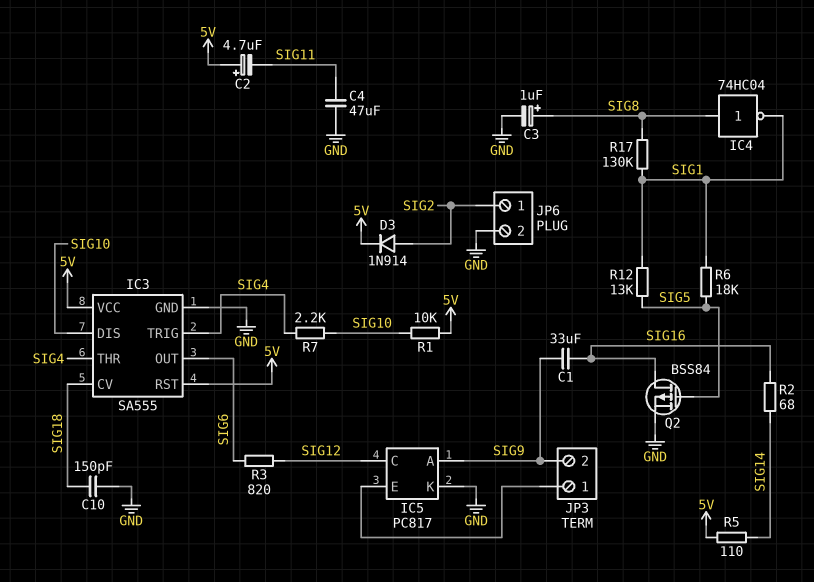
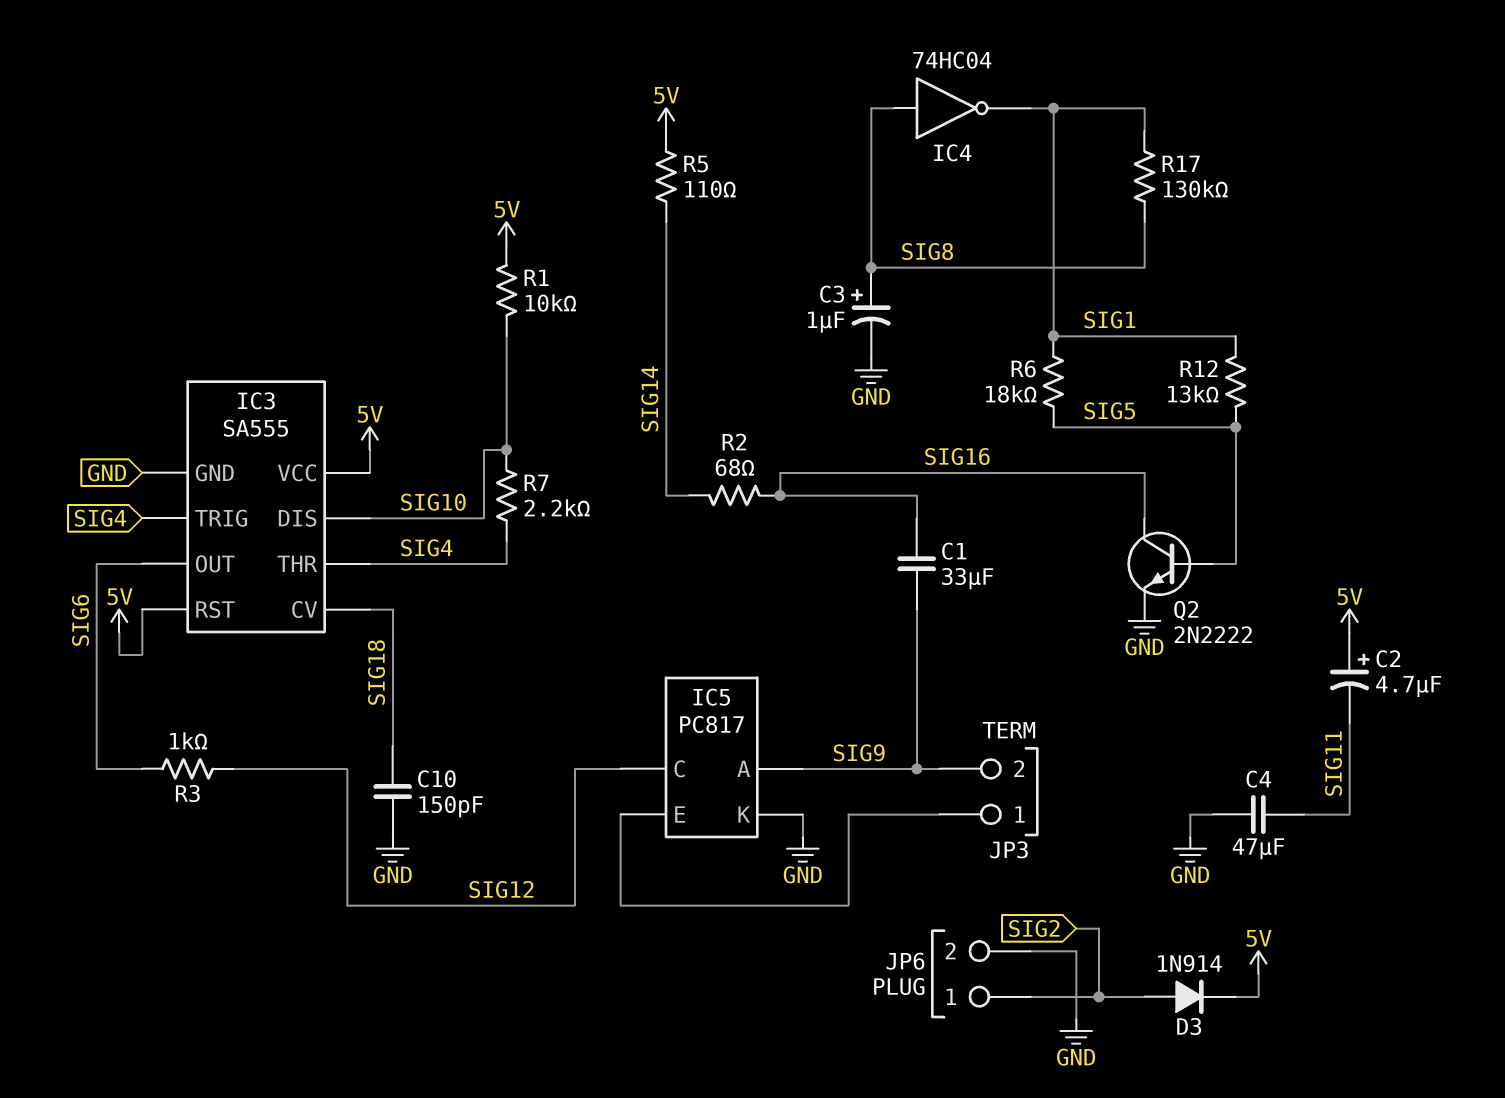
Q2: PMOS BSS84 (G SIG5, D SIG16, S GND) -> NPN 2N2222 (B SIG5, C SIG16, E GND)
R3: 820 (SIG6, SIG12) -> 1k (SIG6, SIG12)

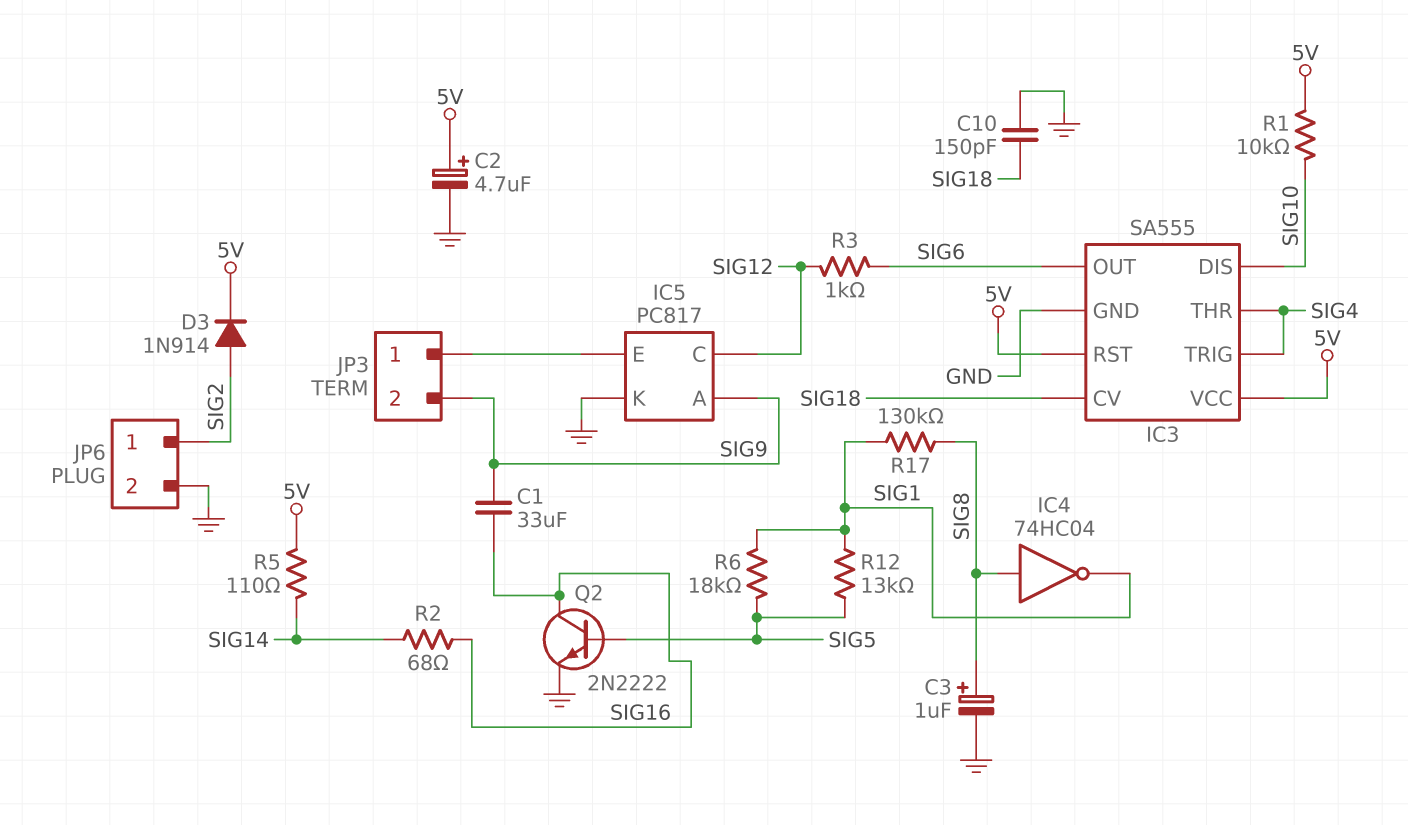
C2: 4.7uF (plus 5V, minus SIG11) -> 4.7uF (plus 5V, minus GND)
C4: 47uF (GND, SIG11) -> none
R7: 2.2k (SIG4, SIG10) -> none

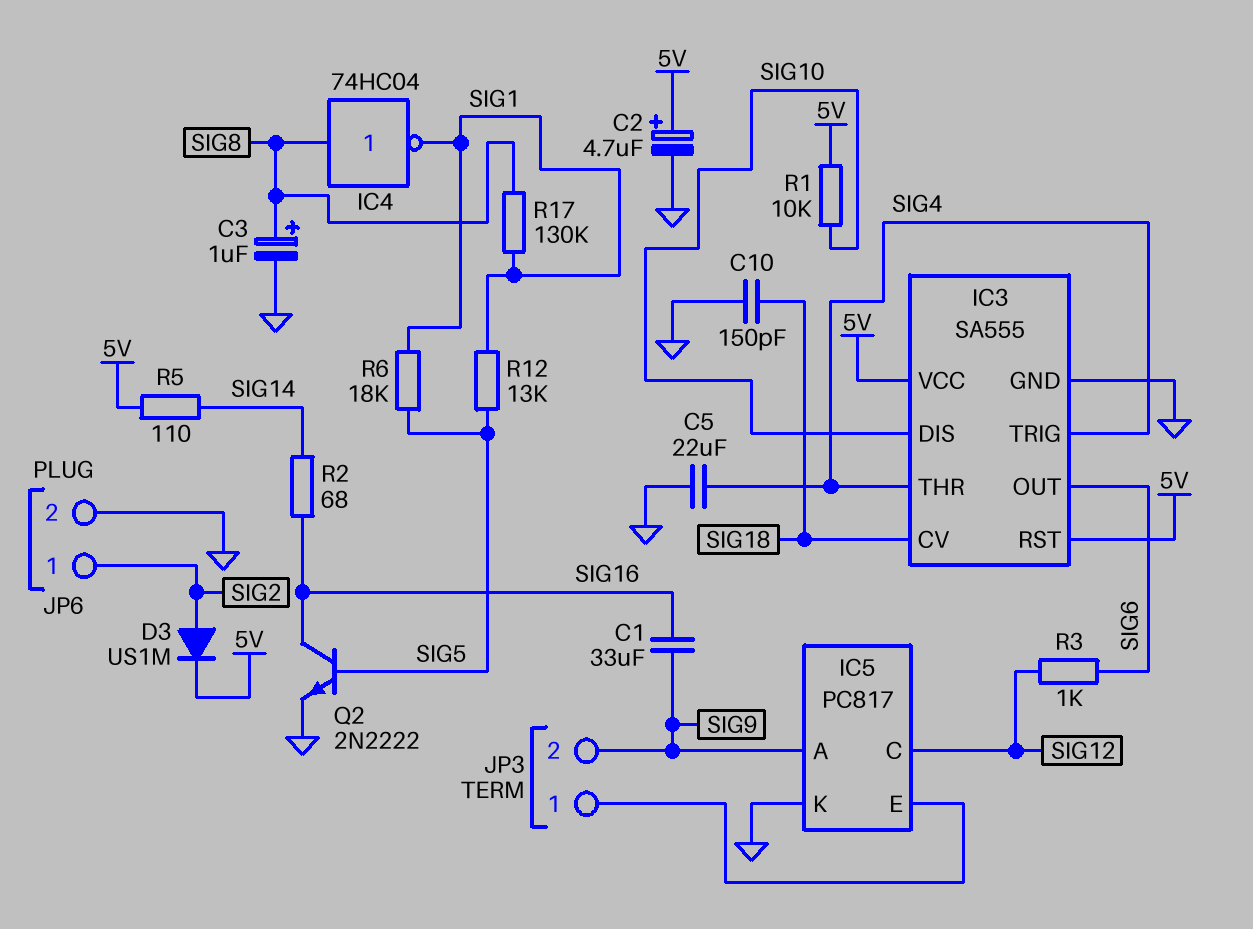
C5: none -> 22uF (GND, SIG4)
D3: diode 1N914 (A SIG2, K 5V) -> diode US1M (A SIG2, K 5V)

